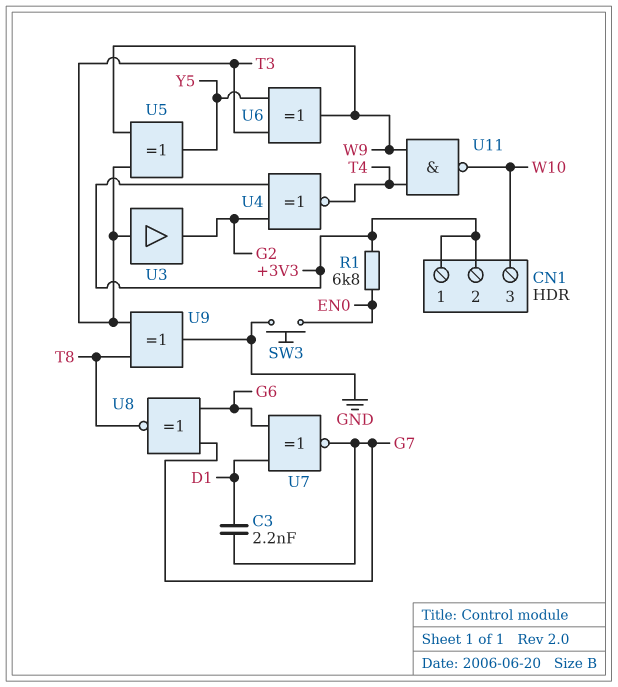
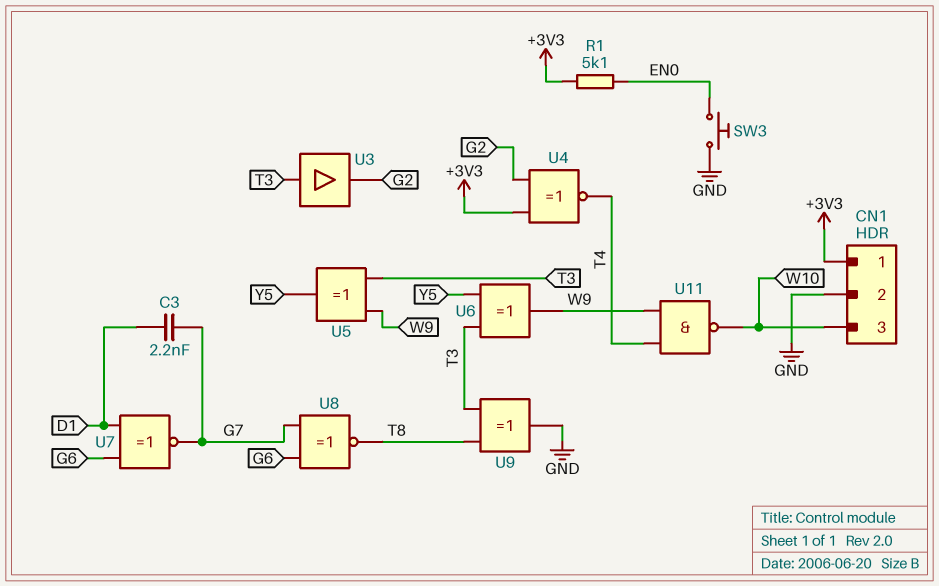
CN1 pin 2: +3V3 -> GND
R1: 6.8k (+3V3, EN0) -> 5.1k (+3V3, EN0)

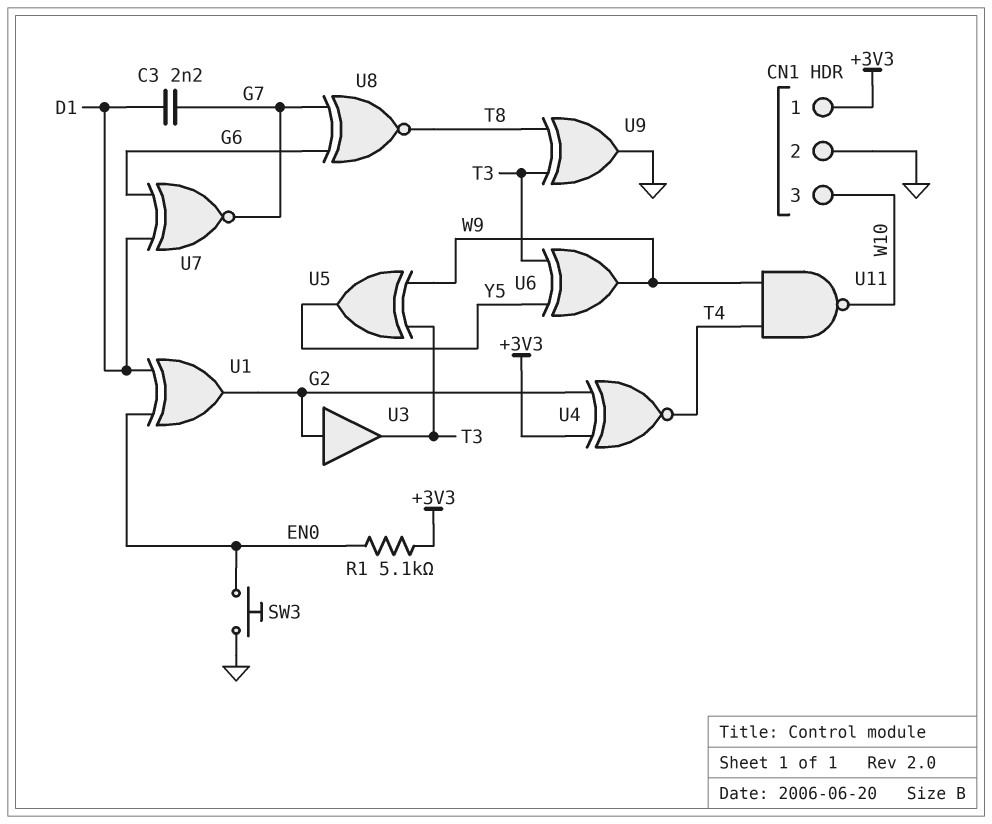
U1: none -> XOR (in D1, in EN0, out G2)
U3: buffer (in T3, out G2) -> buffer (in G2, out T3)

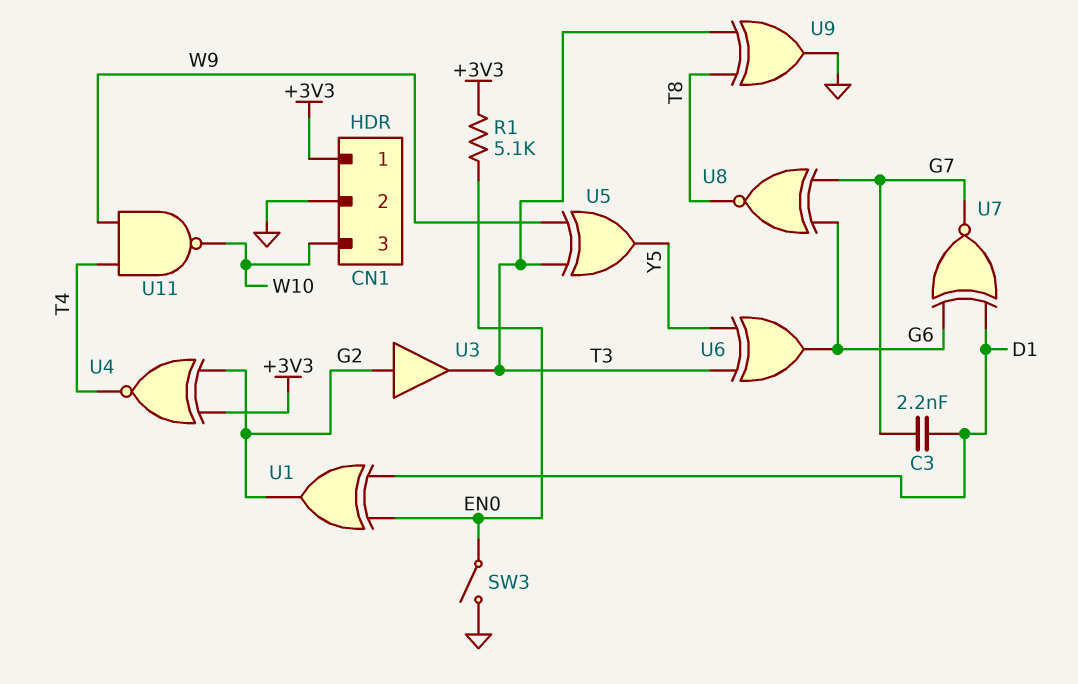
SW3: button (EN0, GND) -> switch (EN0, GND)
U6: XOR (in T3, in Y5, out W9) -> XOR (in T3, in Y5, out G6)

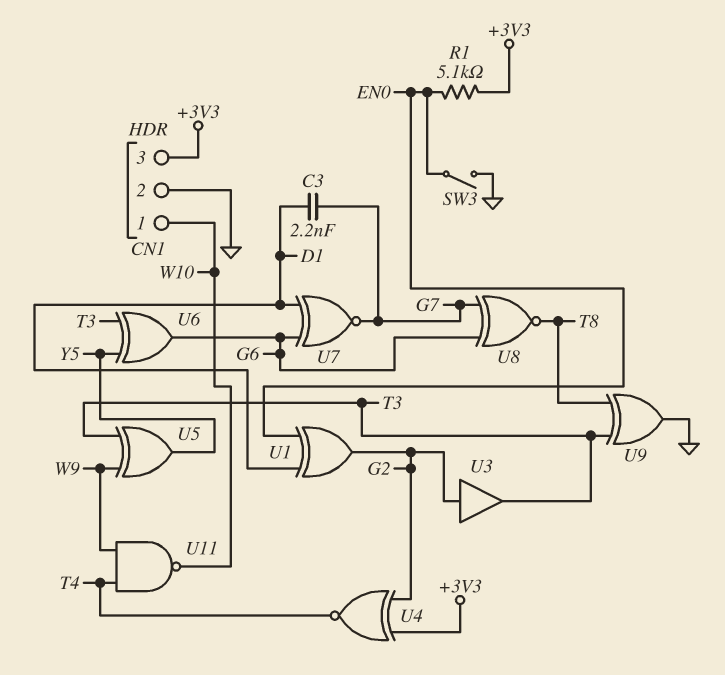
CN1 pin 1: +3V3 -> W10
CN1 pin 3: W10 -> +3V3

